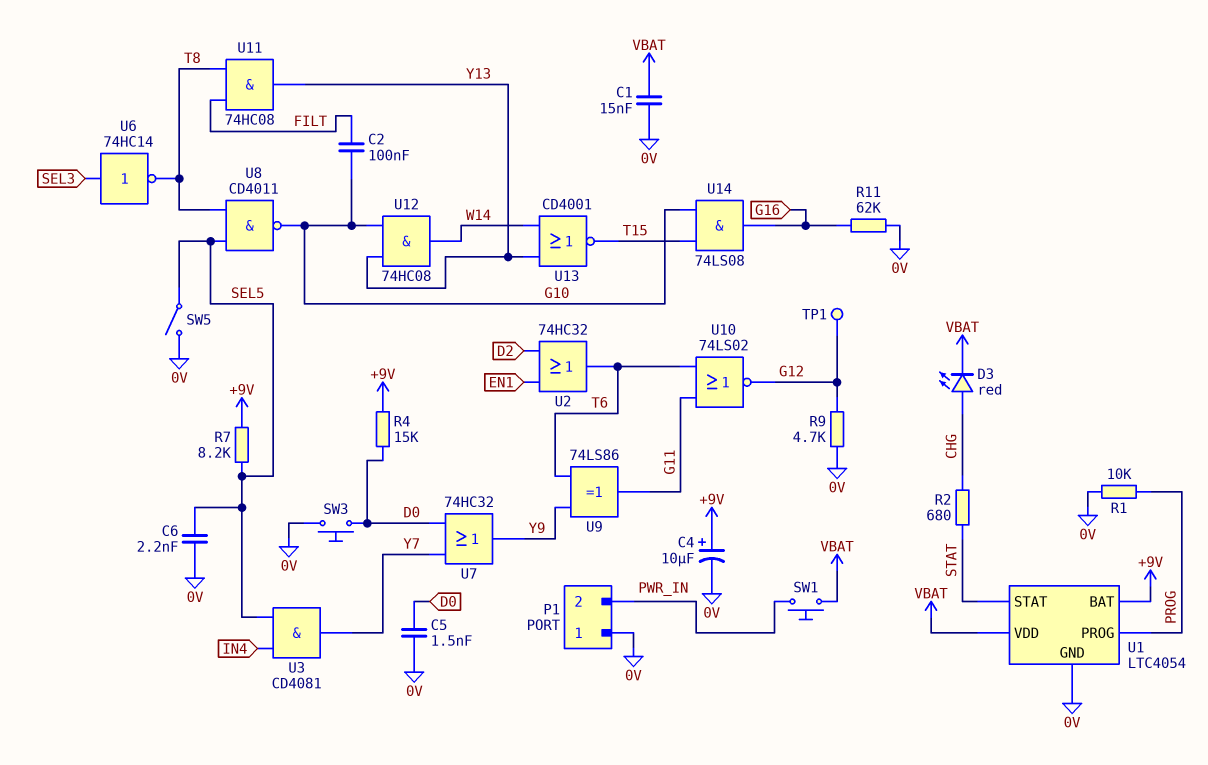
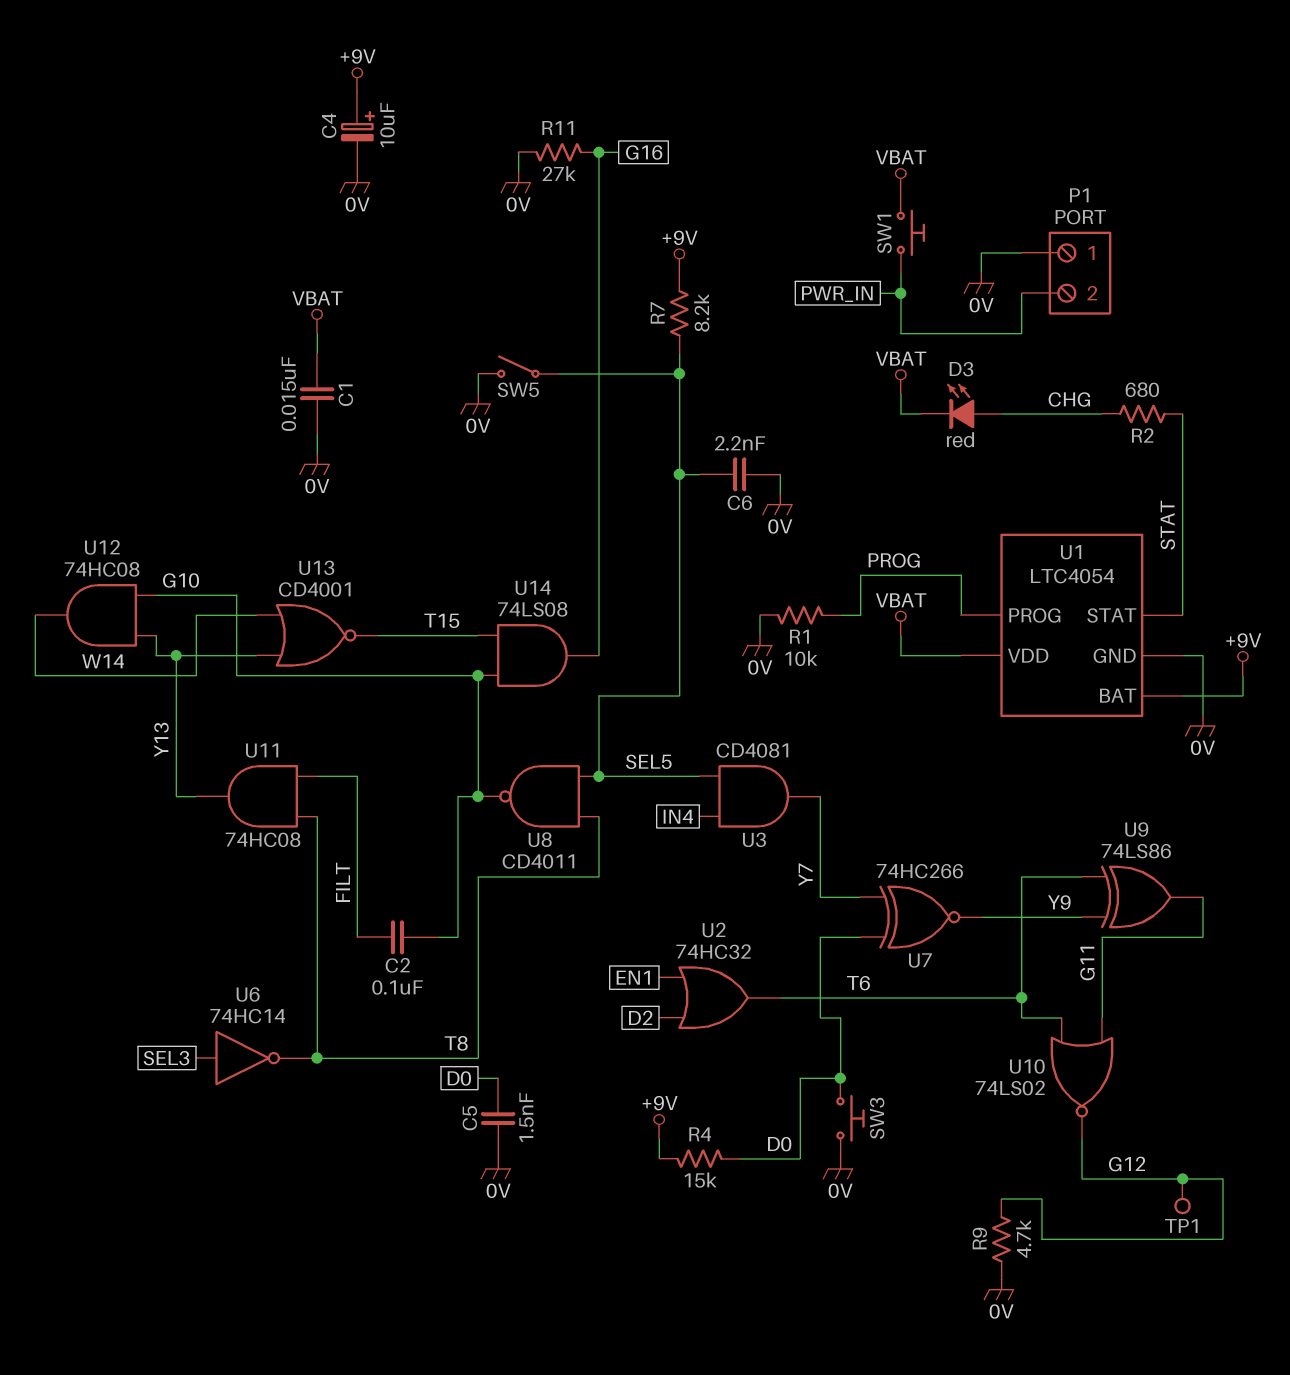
R11: 62k (0V, G16) -> 27k (0V, G16)
U7: OR 74HC32 (in D0, in Y7, out Y9) -> XNOR 74HC266 (in D0, in Y7, out Y9)

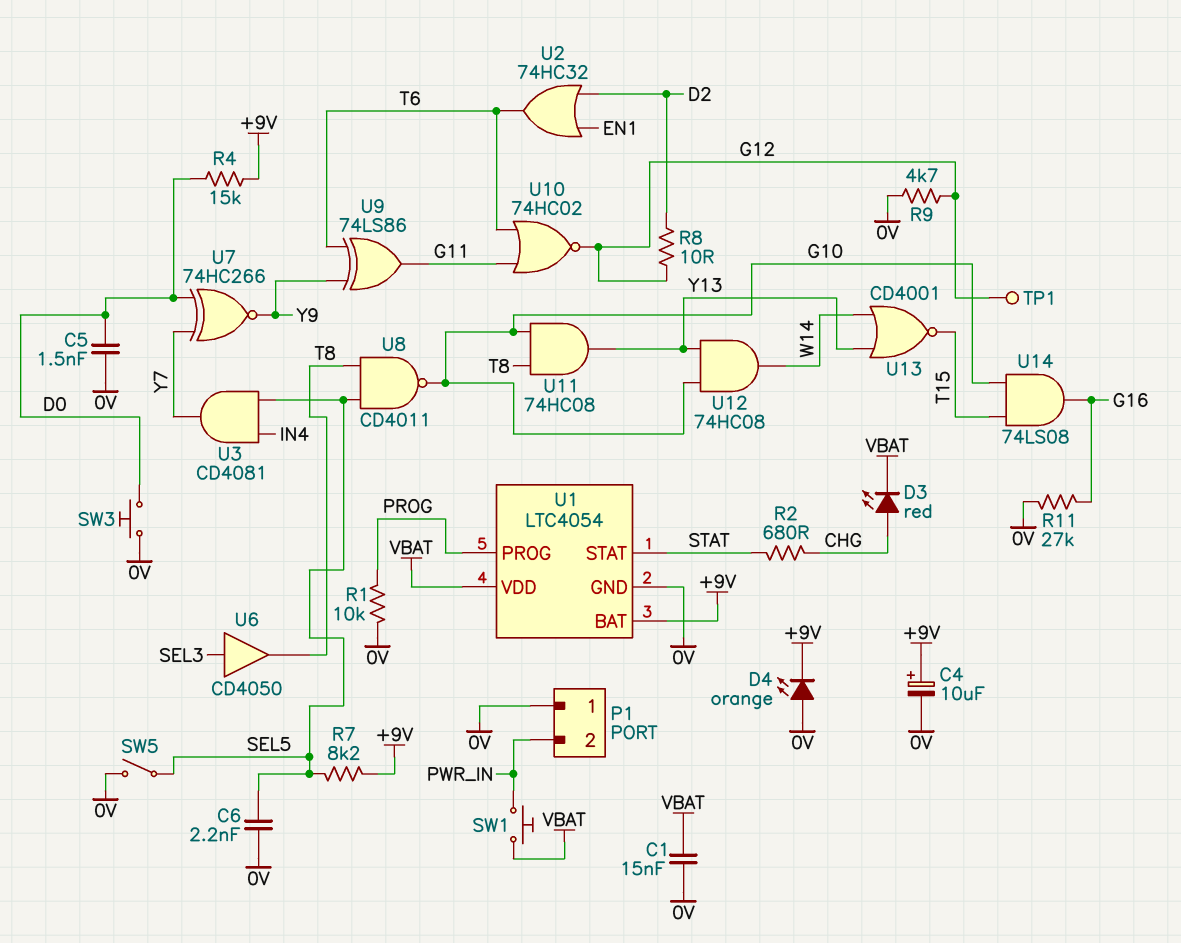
C2: 100nF (FILT, G10) -> none
D4: none -> LED orange (A 0V, K +9V)
R8: none -> 10 (D2, G12)
U6: NOT 74HC14 (in SEL3, out T8) -> buffer CD4050 (in SEL3, out T8)
U10: NOR 74LS02 (in G11, in T6, out G12) -> NOR 74HC02 (in G11, in T6, out G12)
U11: AND 74HC08 (in FILT, in T8, out Y13) -> AND 74HC08 (in G10, in T8, out Y13)

